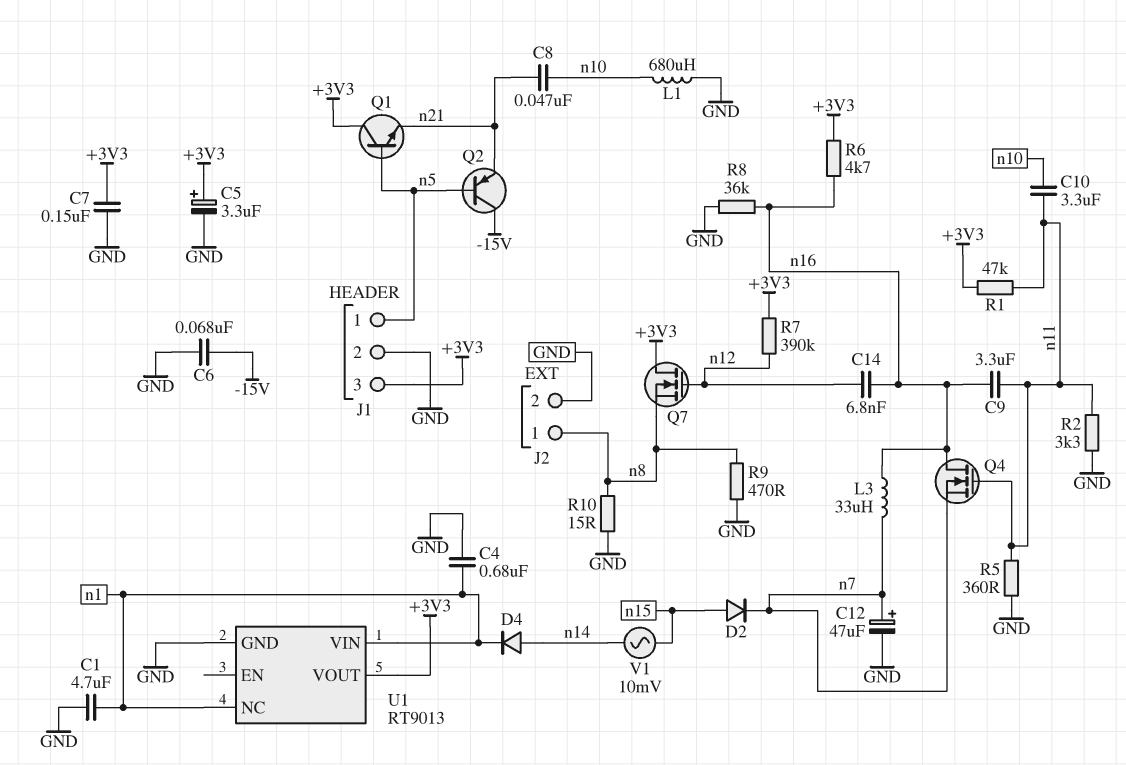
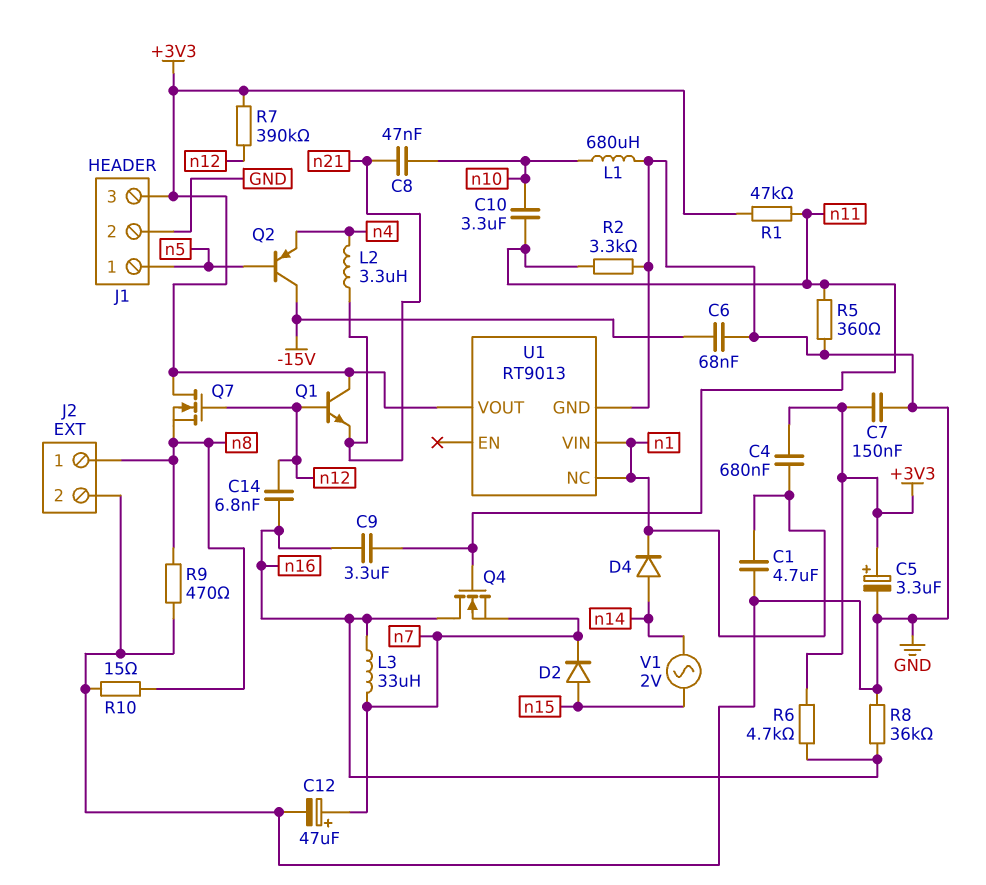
C4: 680nF (GND, n1) -> 680nF (+3V3, n1)
L2: none -> 3.3uH (n4, n21)
Q1: NPN (B n5, C +3V3, E n21) -> NPN (B n12, C +3V3, E n21)
Q2: PNP (B n5, C -15V, E n21) -> PNP (B n5, C -15V, E n4)
V1: AC 10mV (n14, n15) -> AC 2V (n14, n15)

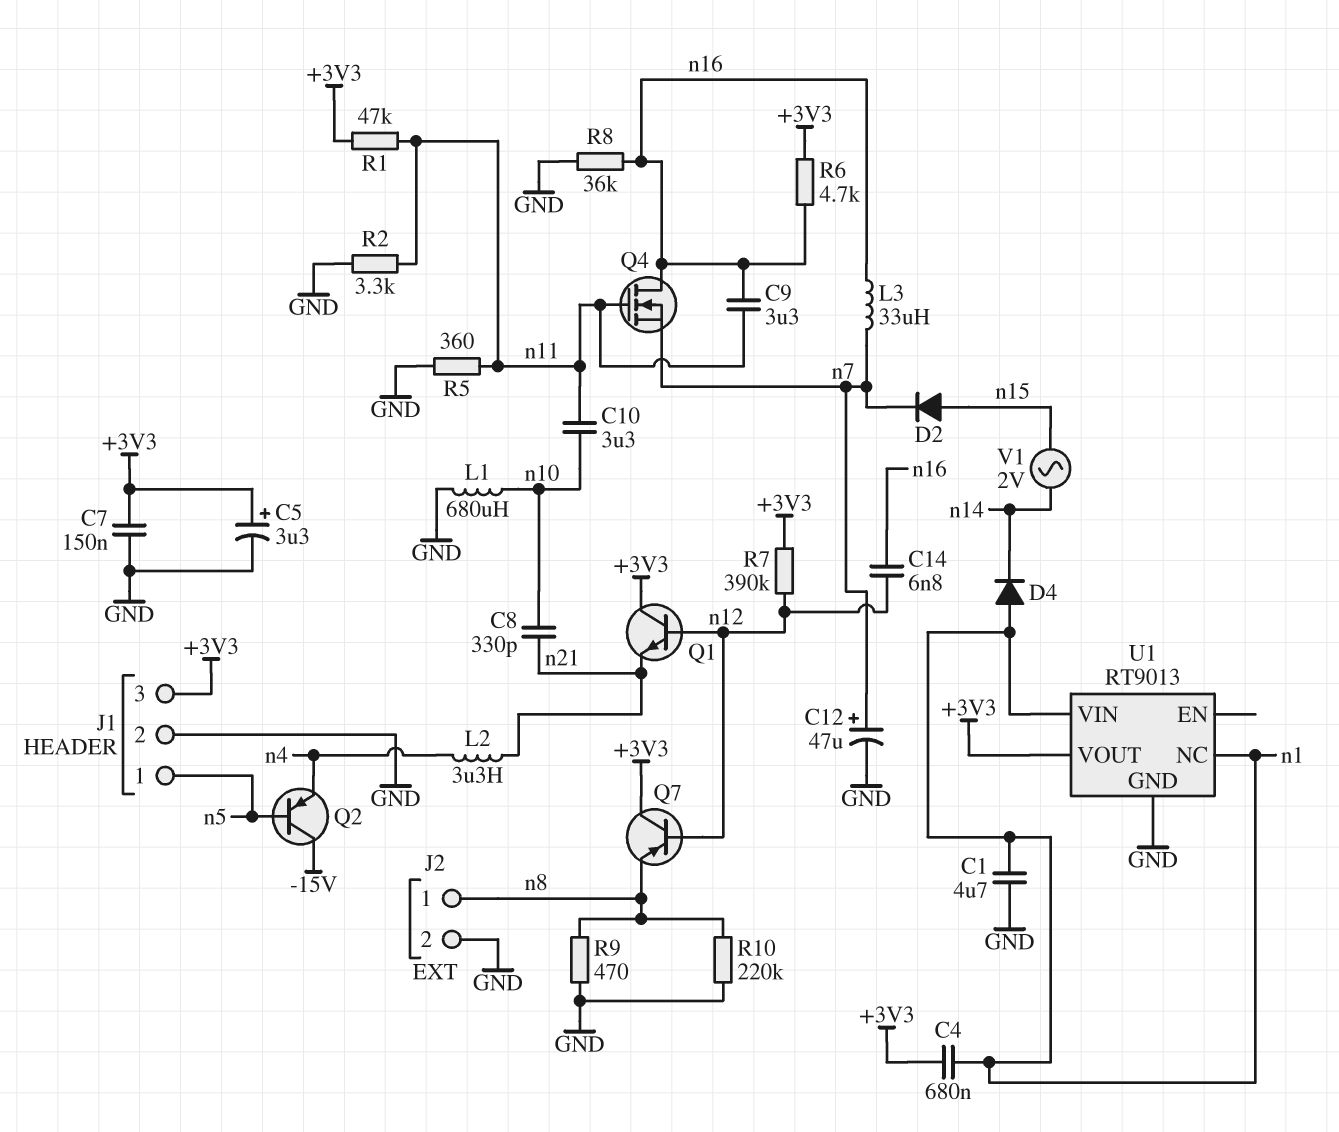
C6: 68nF (-15V, GND) -> none
C8: 47nF (n10, n21) -> 330pF (n10, n21)
D4: diode (A n14, K n1) -> diode (A n1, K n14)
Q7: NMOS (G n12, D +3V3, S n8) -> PNP (B n12, C +3V3, E n8)
R10: 15 (GND, n8) -> 220k (GND, n8)

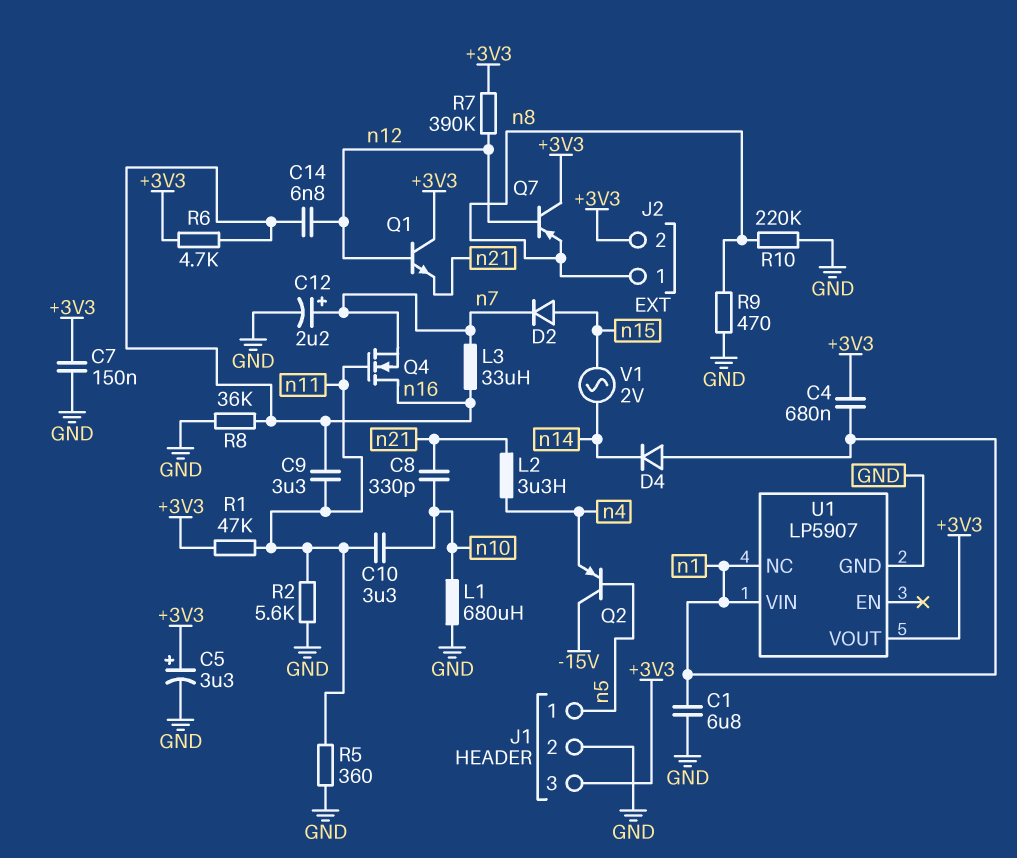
C1: 4.7uF (GND, n1) -> 6.8uF (GND, n1)
C12: 47uF (plus n7, minus GND) -> 2.2uF (plus n7, minus GND)
J2 pin 2: GND -> +3V3
R2: 3.3k (GND, n11) -> 5.6k (GND, n11)
U1: RT9013 -> LP5907

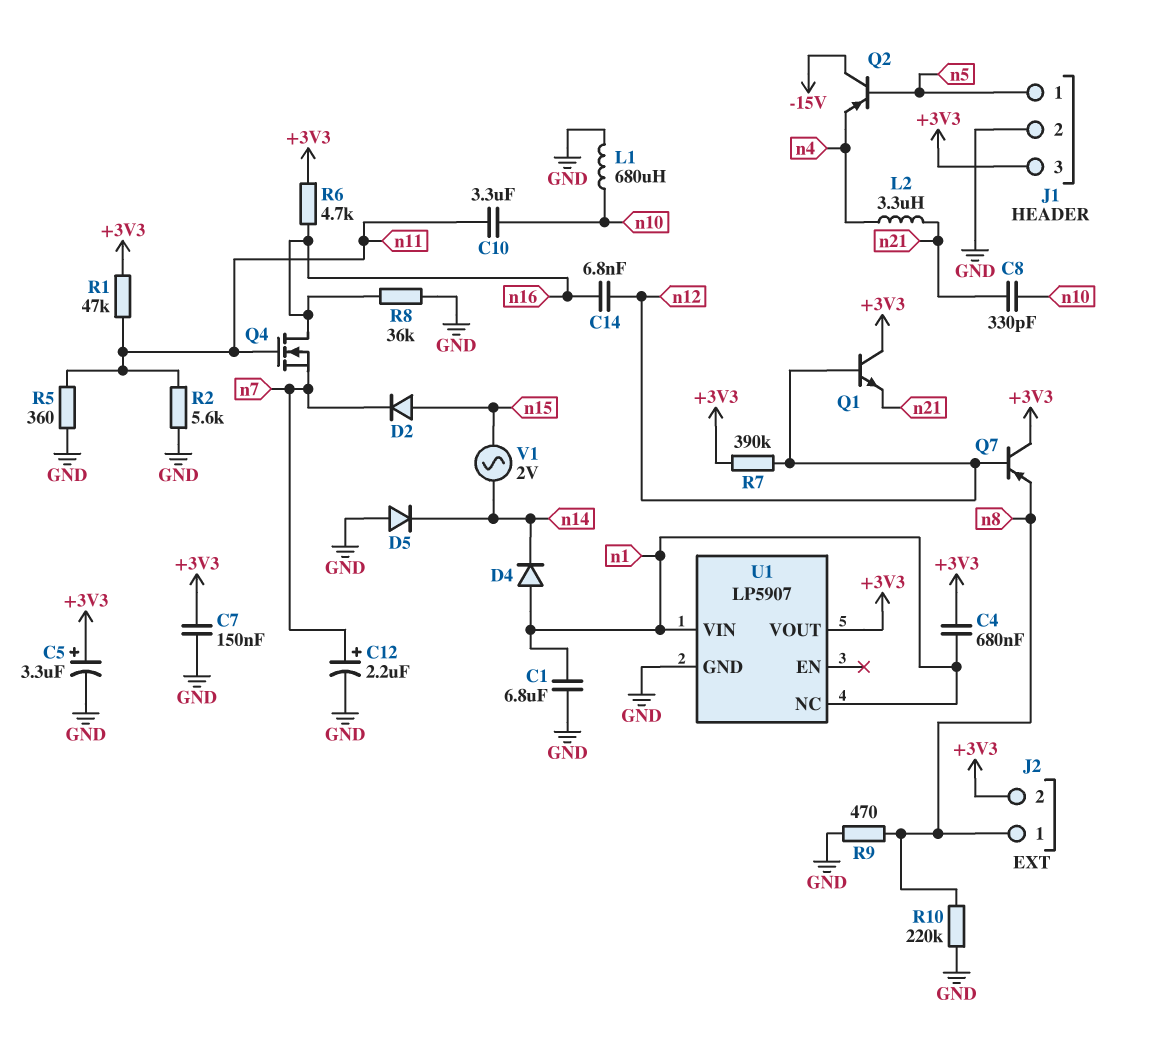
C9: 3.3uF (n11, n16) -> none
D5: none -> diode (A GND, K n14)
L3: 33uH (n7, n16) -> none

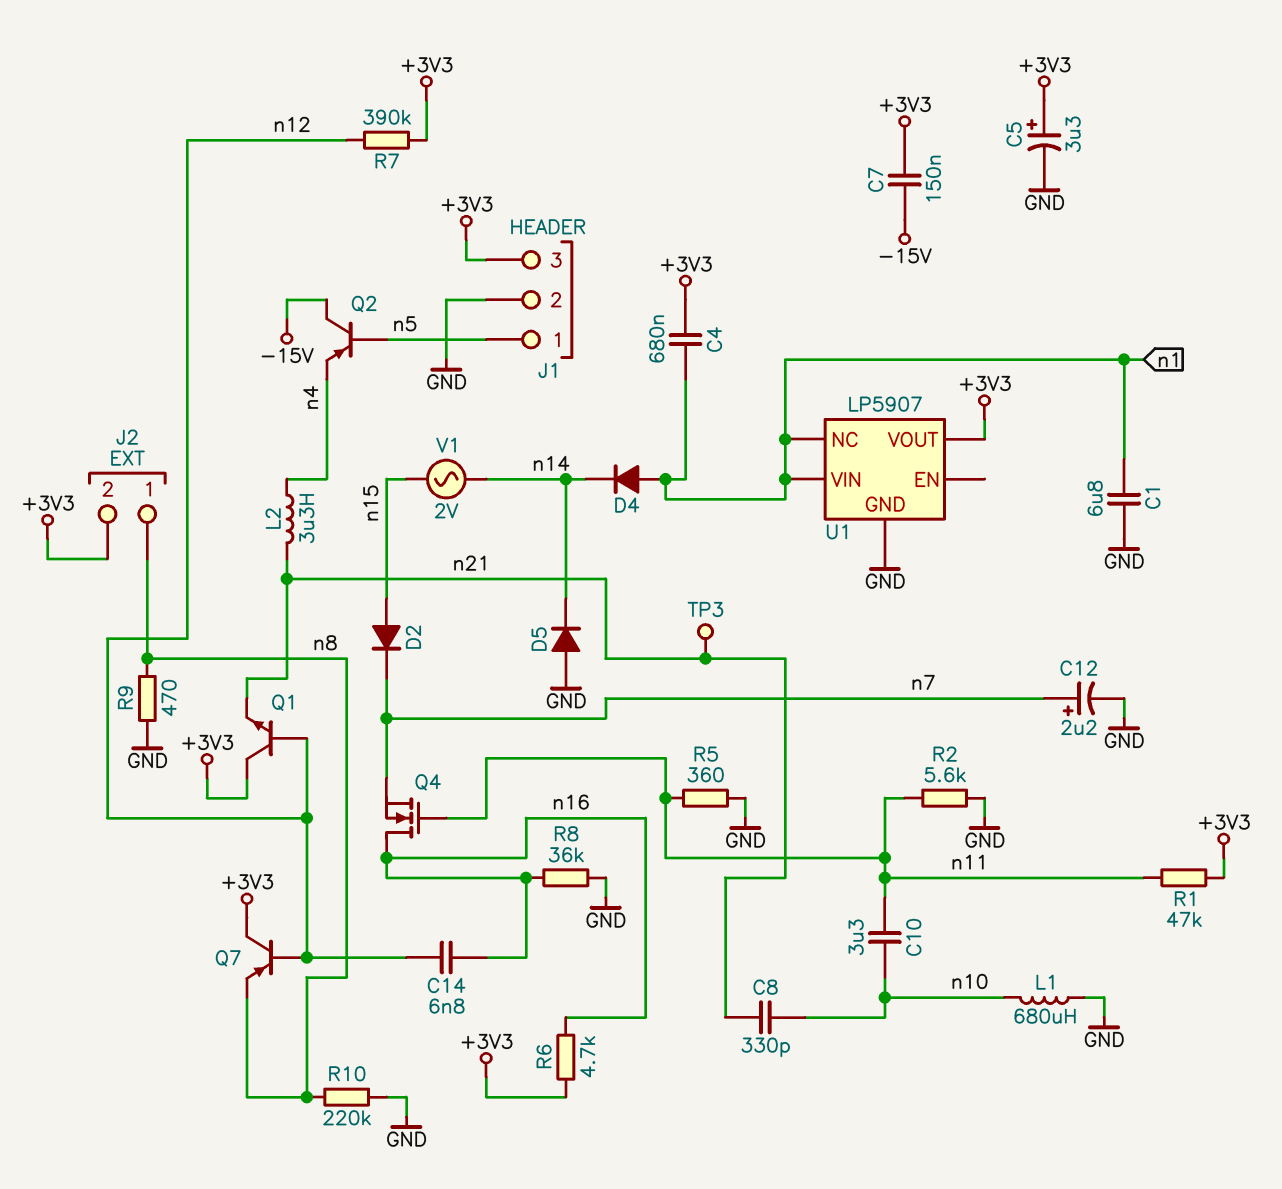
C7: 150nF (+3V3, GND) -> 150nF (+3V3, -15V)
TP3: none -> test point (n21)

